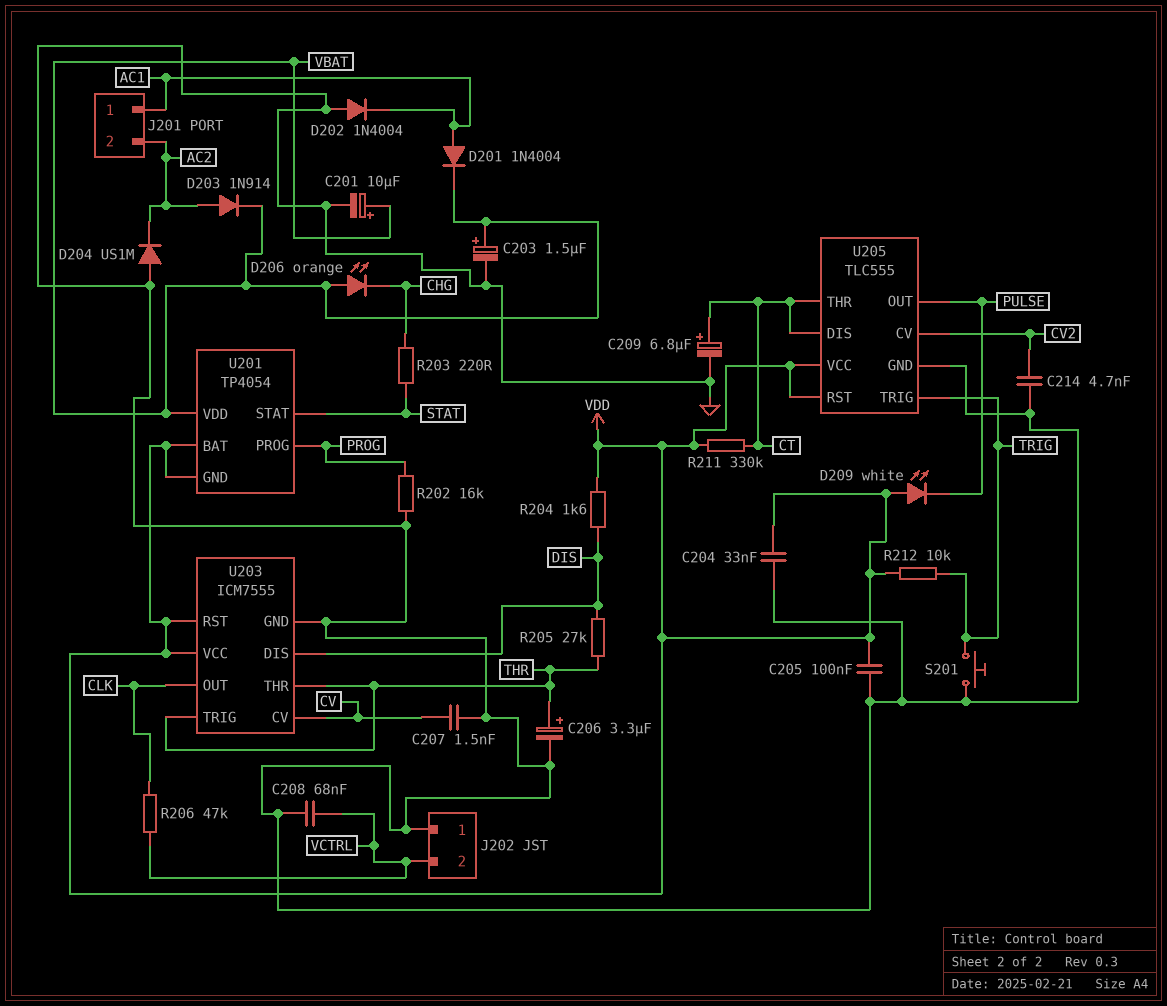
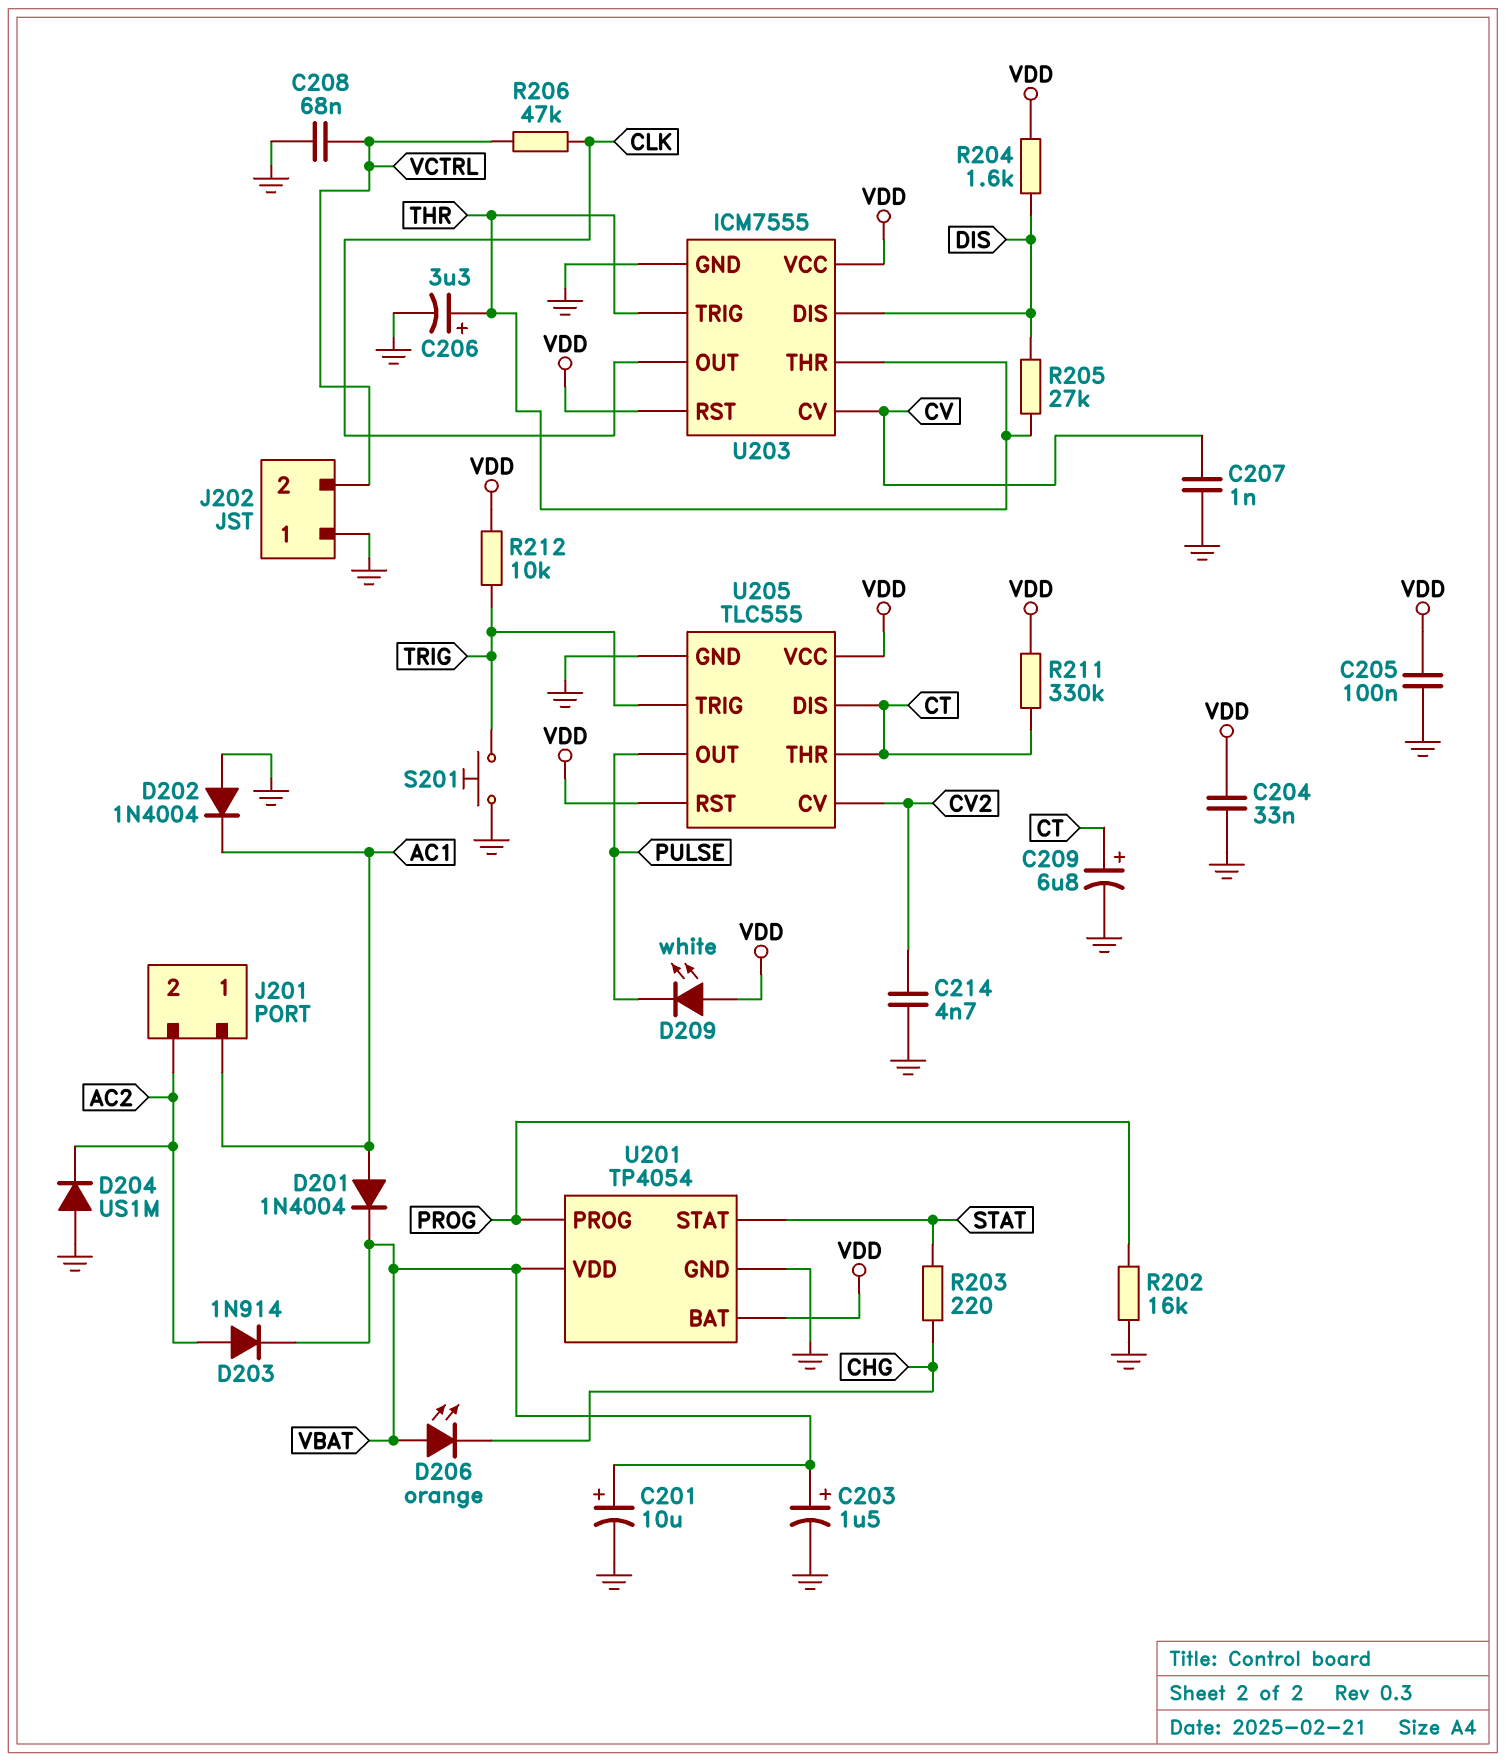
C207: 1.5nF (CV, GND) -> 1nF (CV, GND)
U201 pin GND: VDD -> GND

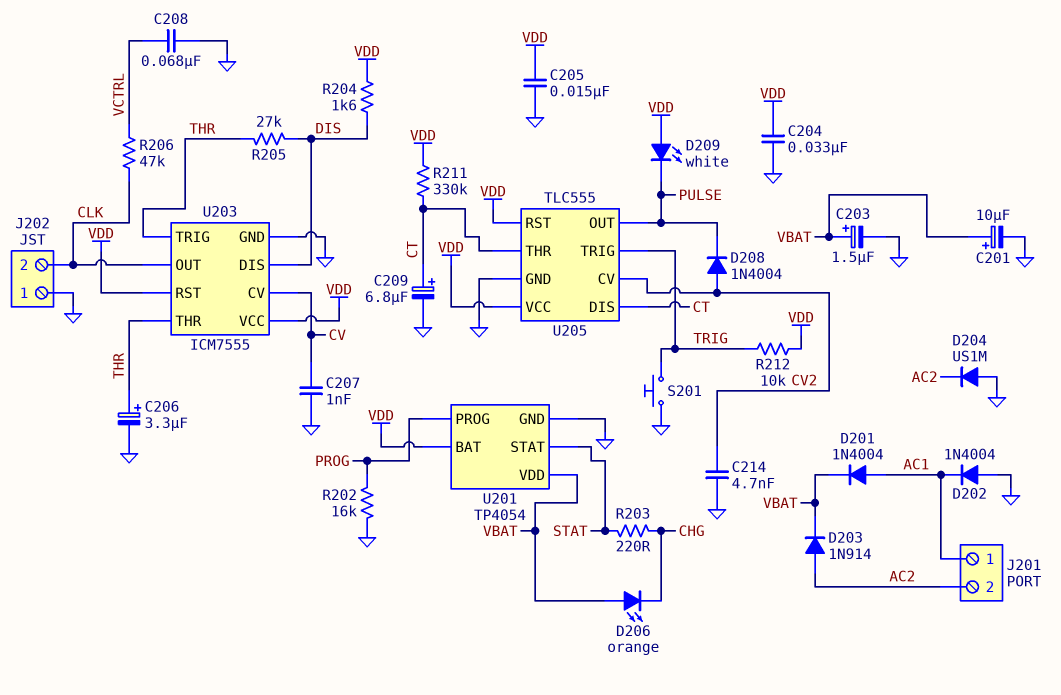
C205: 100nF (GND, VDD) -> 15nF (GND, VDD)
D208: none -> diode 1N4004 (A CV2, K PULSE)
J202 pin 2: VCTRL -> CLK

